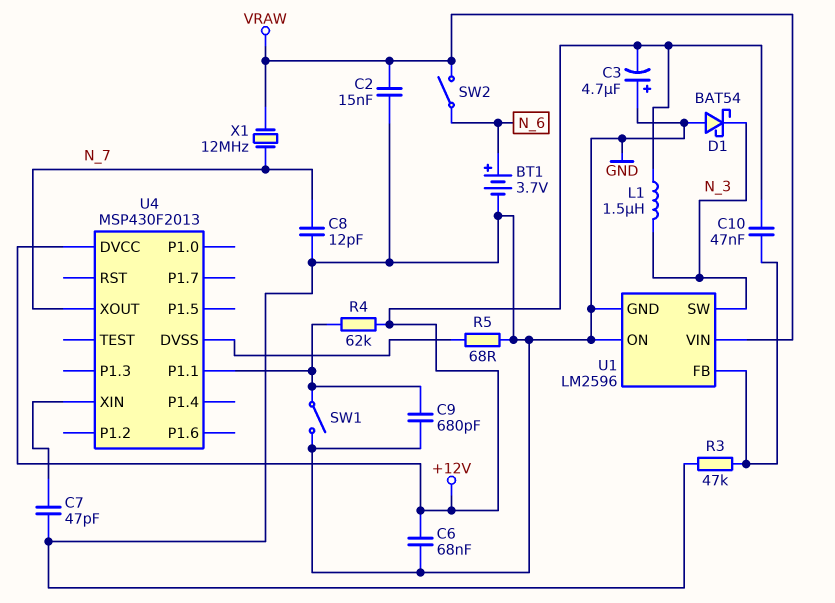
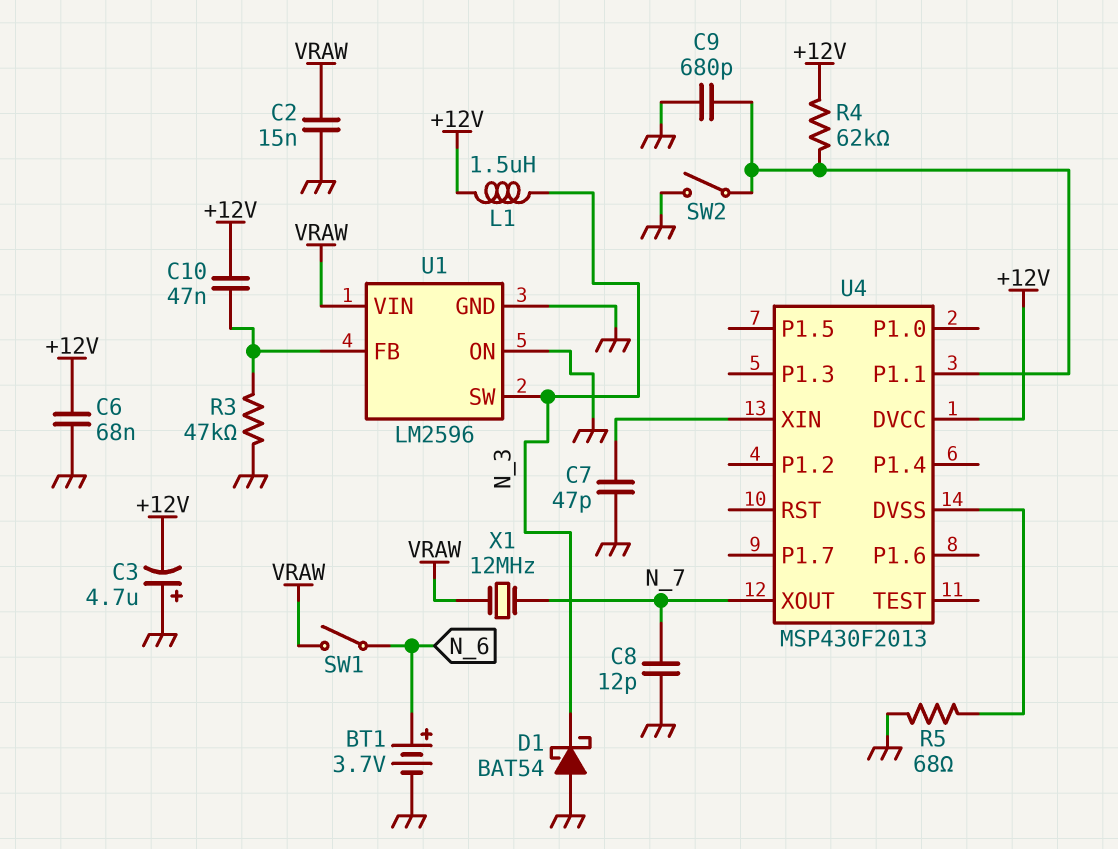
SW1: switch (GND, U4/P1.1) -> switch (N_6, VRAW)
SW2: switch (N_6, VRAW) -> switch (GND, U4/P1.1)

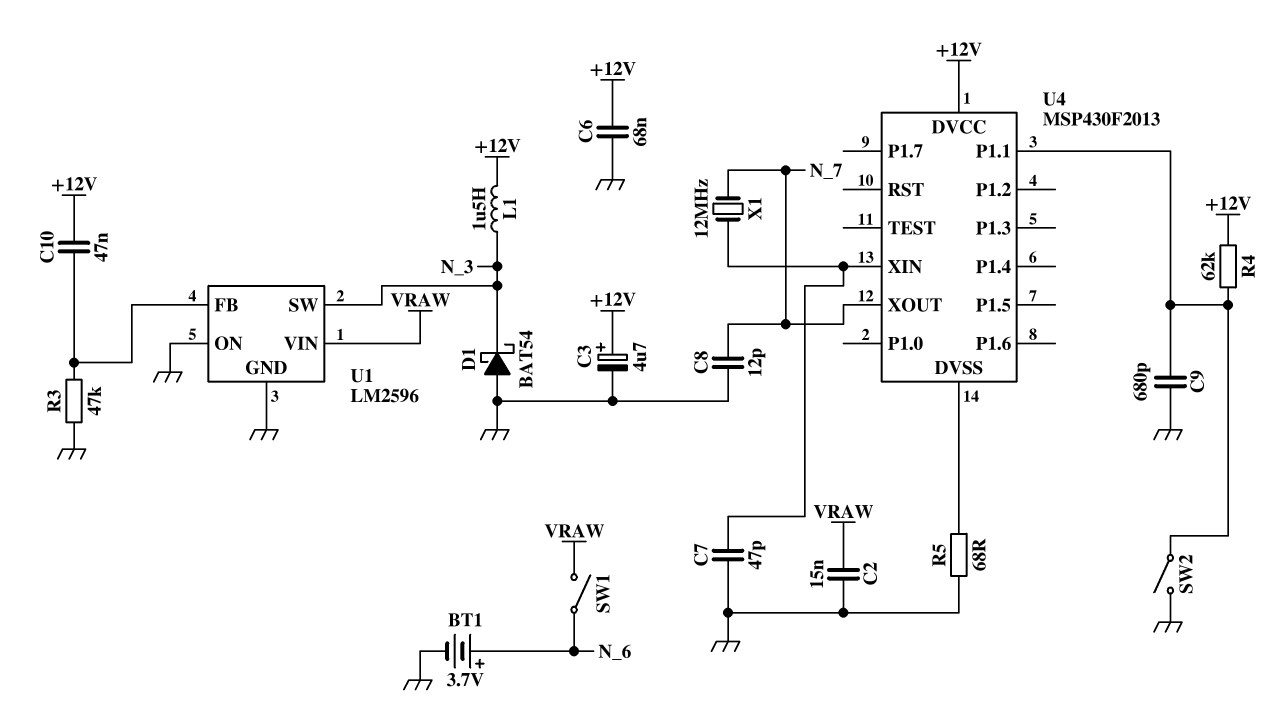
C3: 4.7uF (plus GND, minus +12V) -> 4.7uF (plus +12V, minus GND)
X1: 12MHz (N_7, VRAW) -> 12MHz (N_7, U4/XIN)

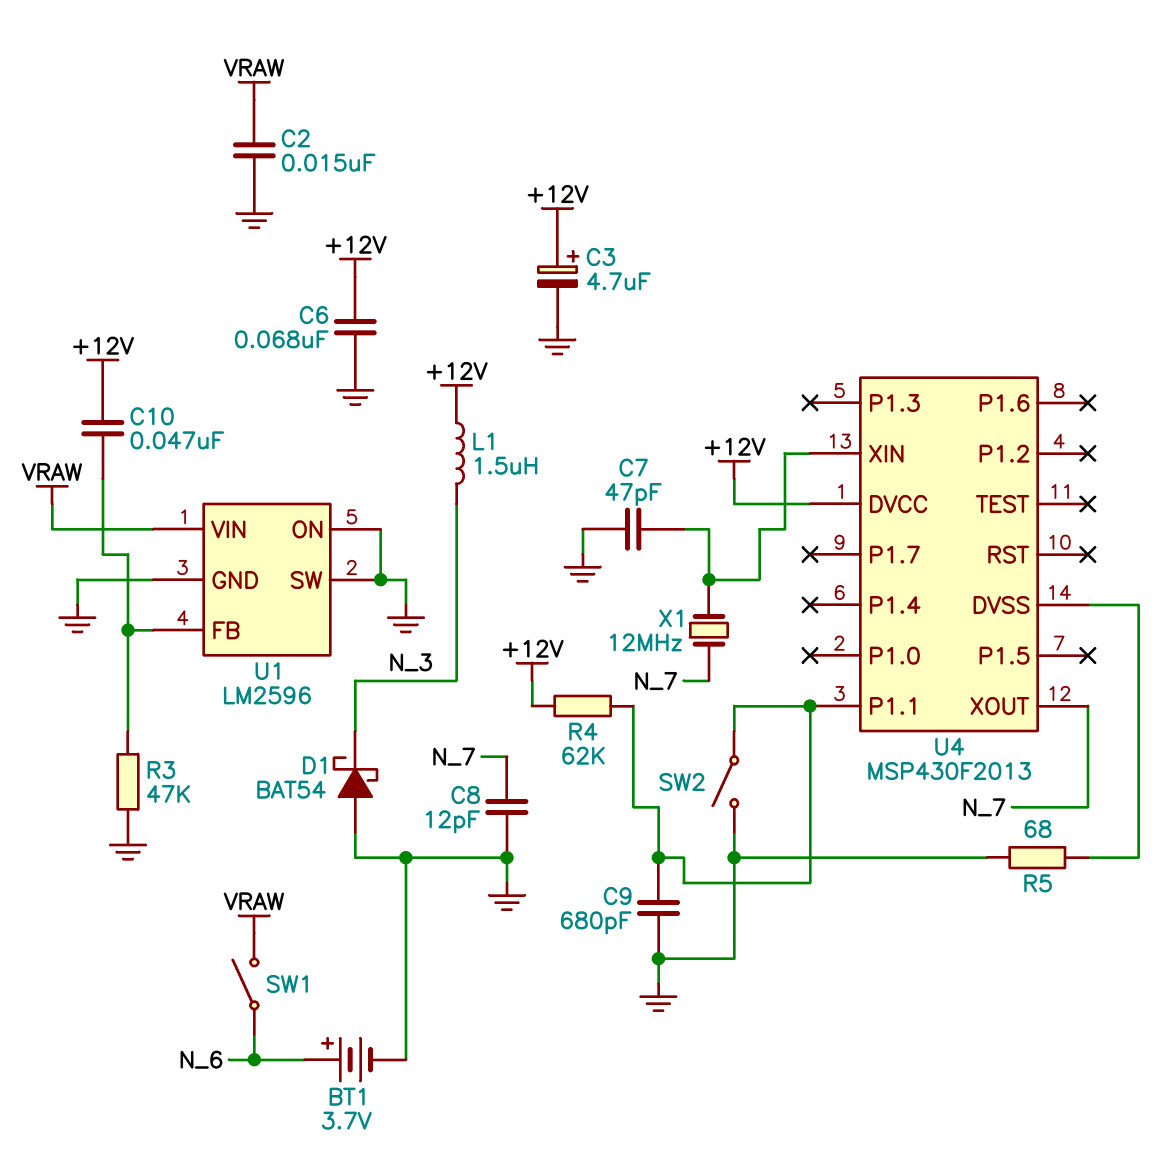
U1 pin SW: N_3 -> GND

